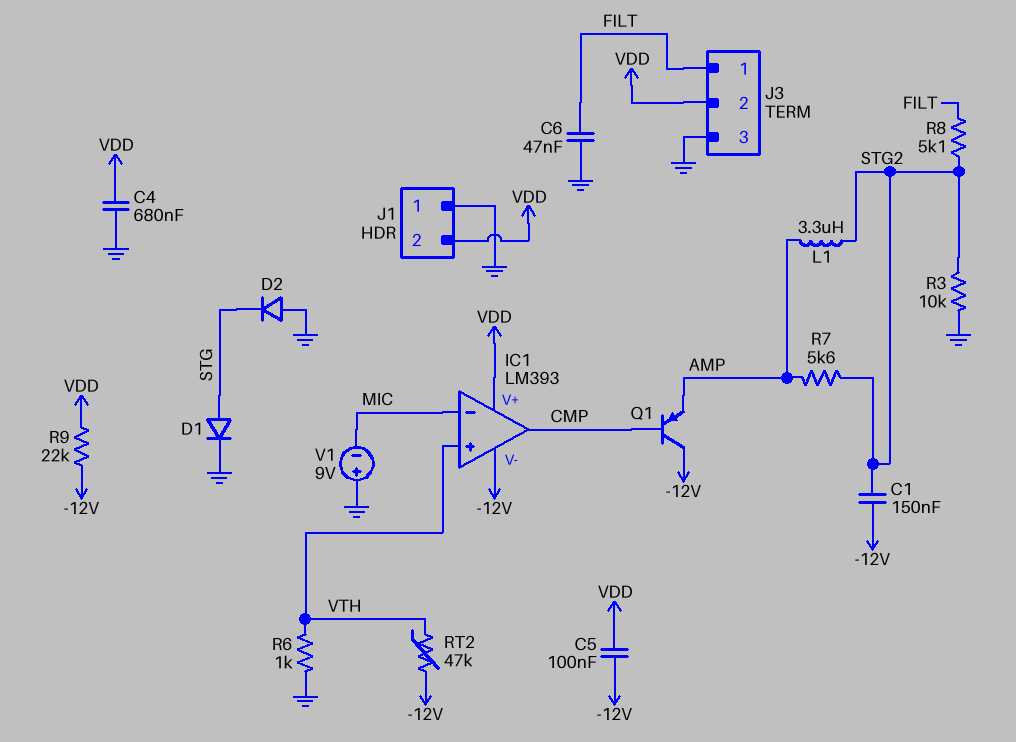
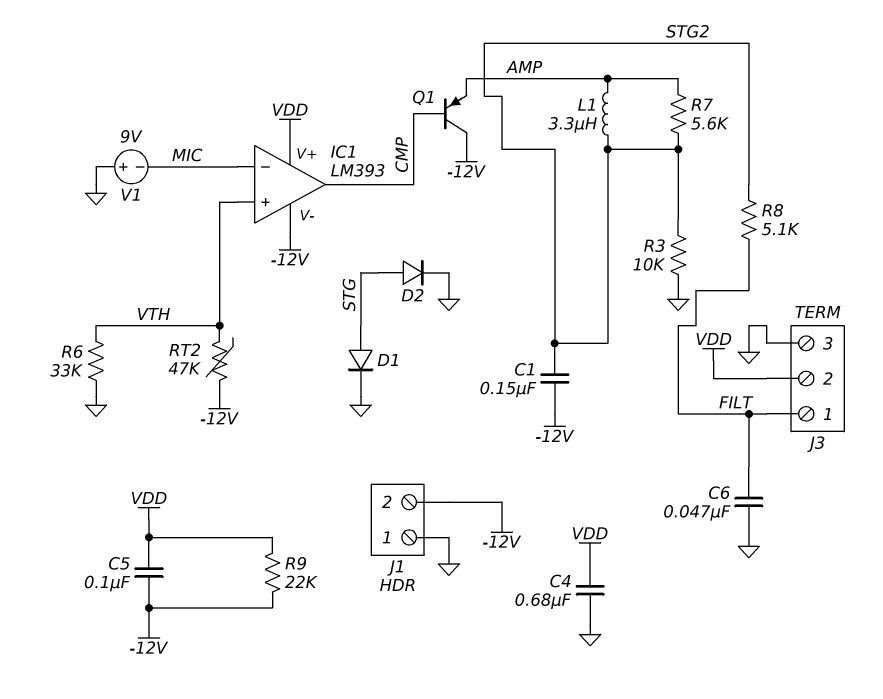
D2: diode (A GND, K STG) -> diode (A STG, K GND)
J1 pin 2: VDD -> -12V
R6: 1k (GND, VTH) -> 33k (GND, VTH)

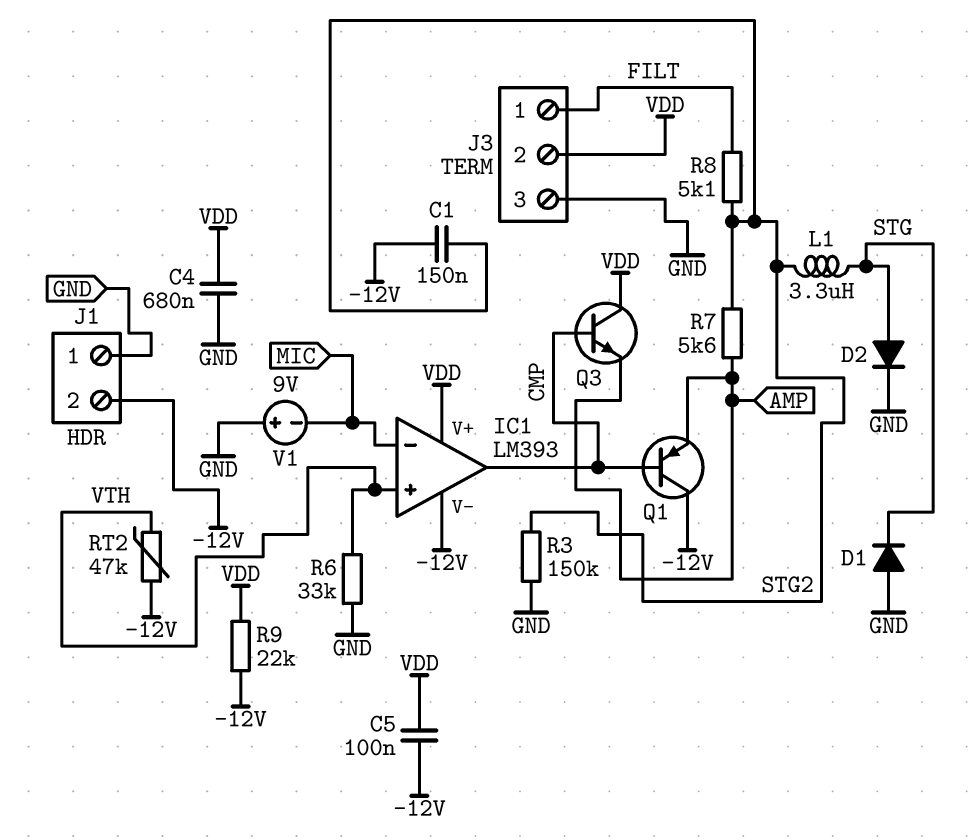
C6: 47nF (FILT, GND) -> none
D1: diode (A STG, K GND) -> diode (A GND, K STG)
L1: 3.3uH (AMP, STG2) -> 3.3uH (STG, STG2)
Q3: none -> NPN (B CMP, C VDD, E AMP)
R3: 10k (GND, STG2) -> 150k (GND, STG2)

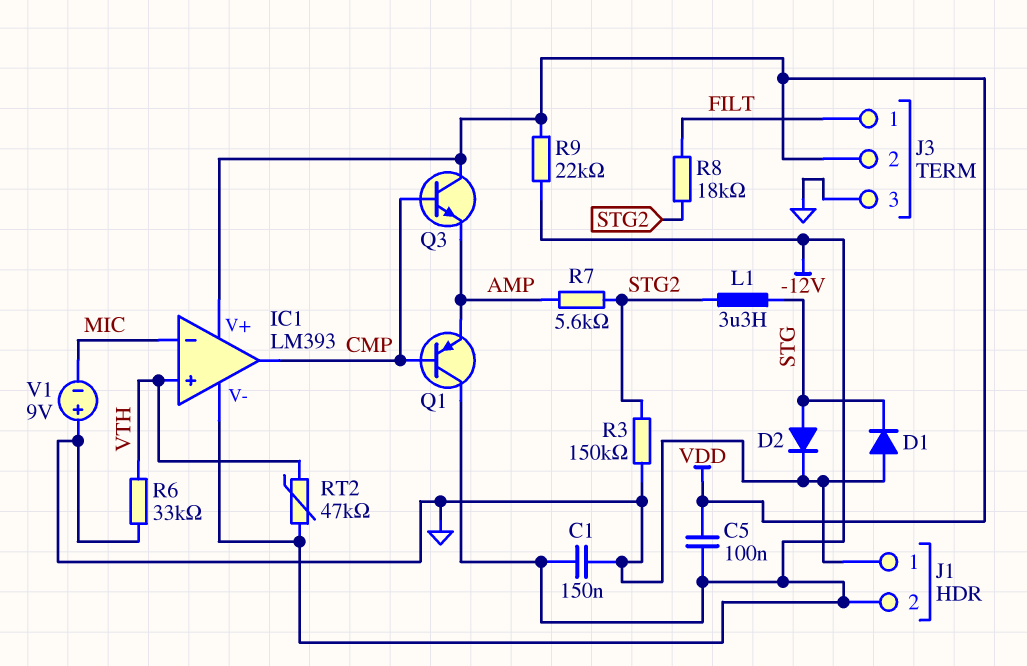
C1: 150nF (-12V, STG2) -> 150nF (-12V, GND)
C4: 680nF (GND, VDD) -> none
R8: 5.1k (FILT, STG2) -> 18k (FILT, STG2)

